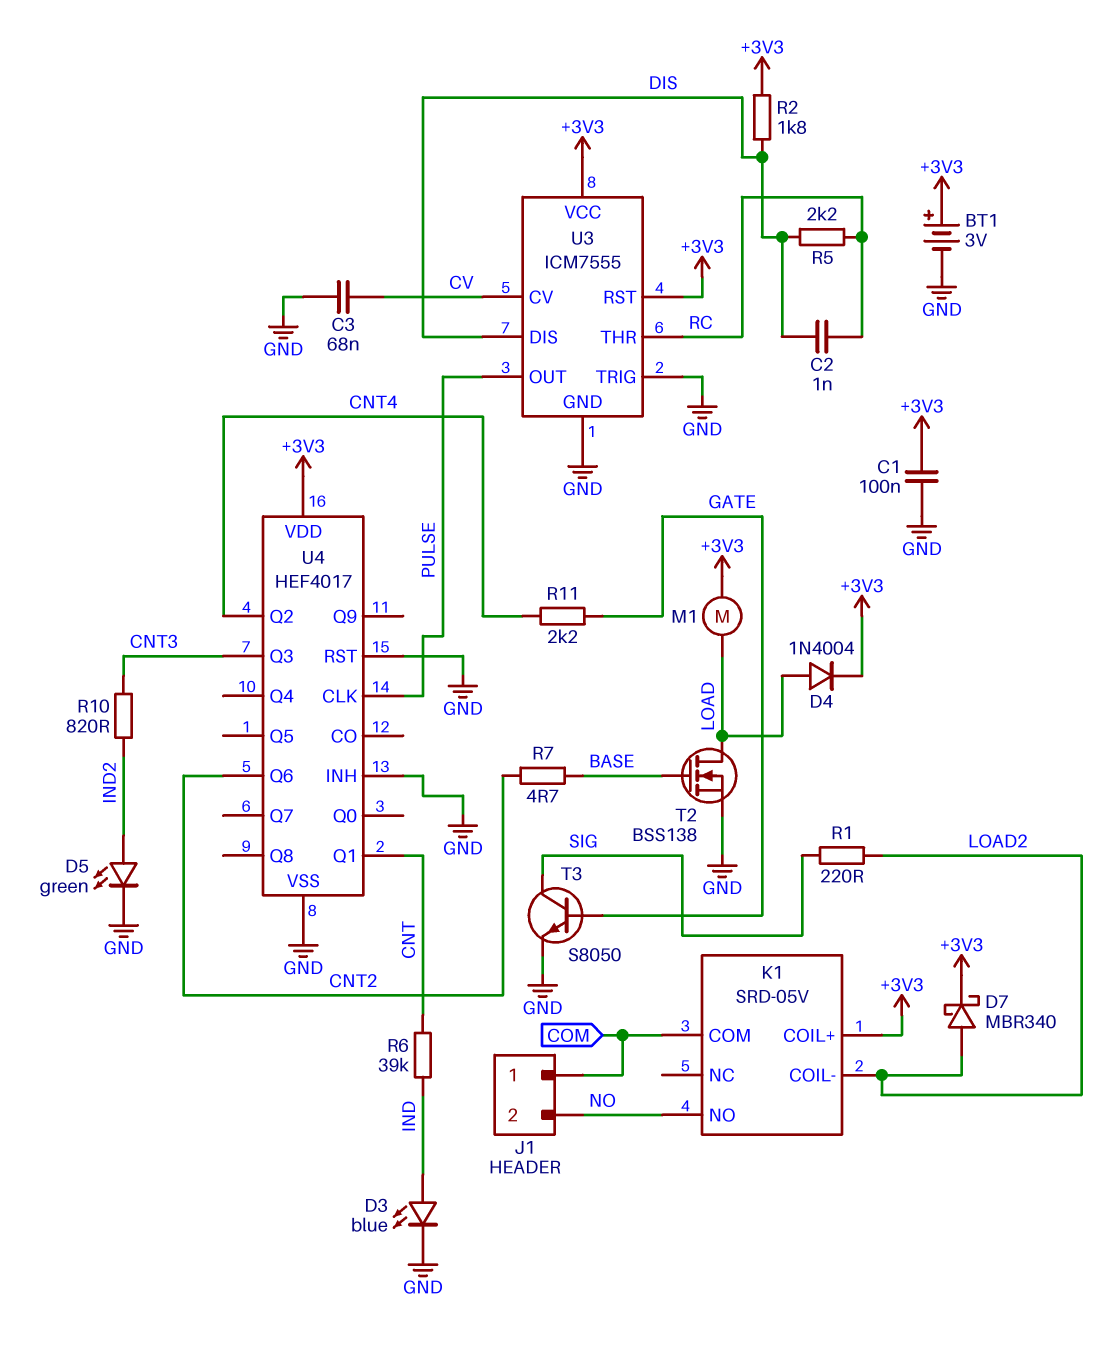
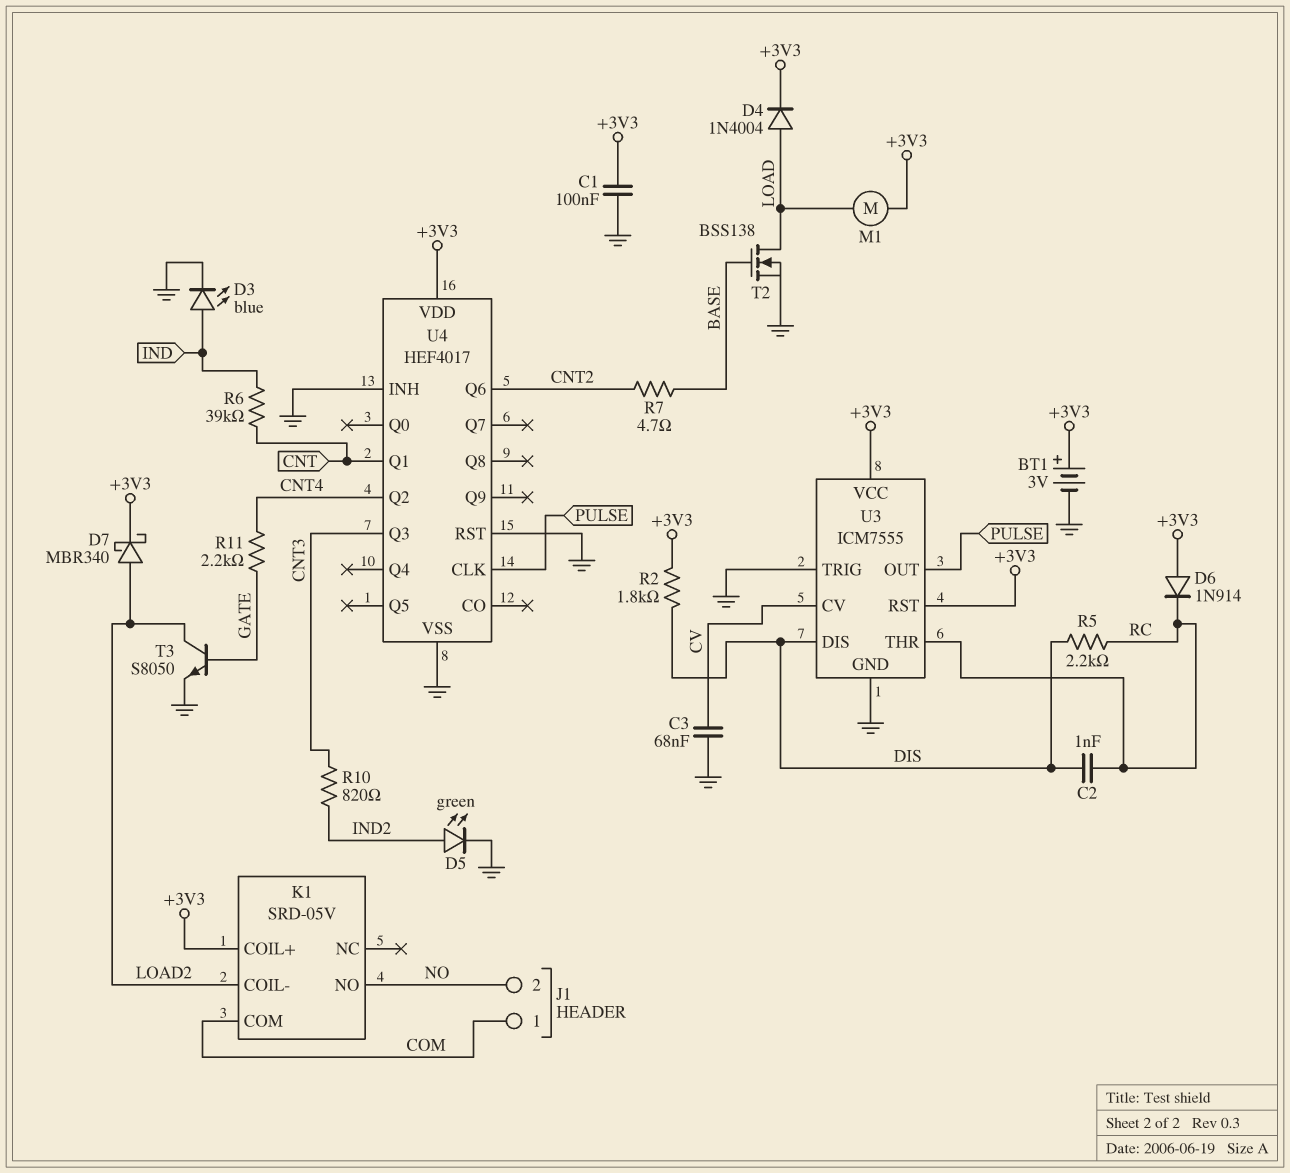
D6: none -> diode 1N914 (A +3V3, K RC)
R1: 220 (LOAD2, SIG) -> none
T3: NPN S8050 (B GATE, C SIG, E GND) -> NPN S8050 (B GATE, C LOAD2, E GND)

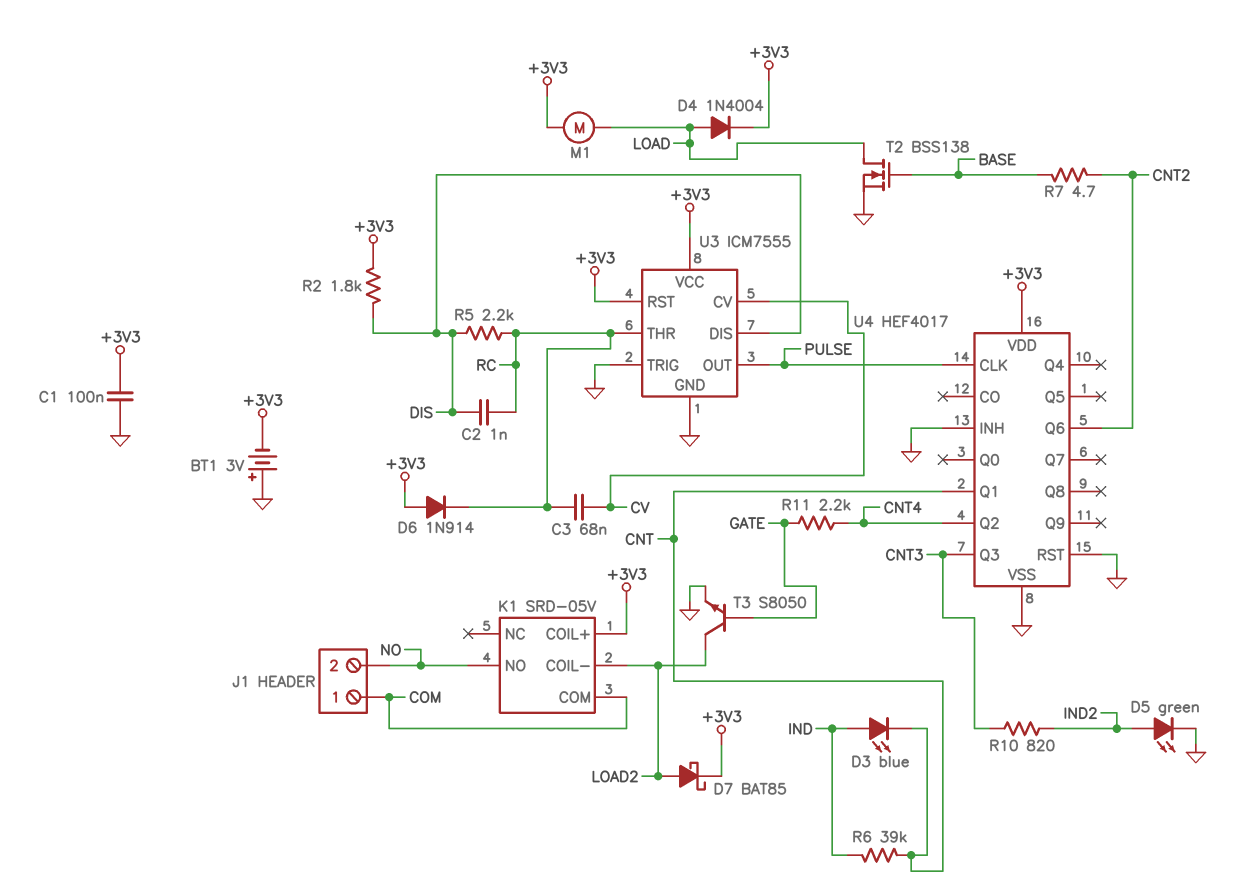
BT1: 3V (plus +3V3, minus GND) -> 3V (plus GND, minus +3V3)
C3: 68nF (CV, GND) -> 68nF (CV, RC)
D3: LED blue (A IND, K GND) -> LED blue (A IND, K CNT)
D7: schottky MBR340 (A LOAD2, K +3V3) -> schottky BAT85 (A LOAD2, K +3V3)

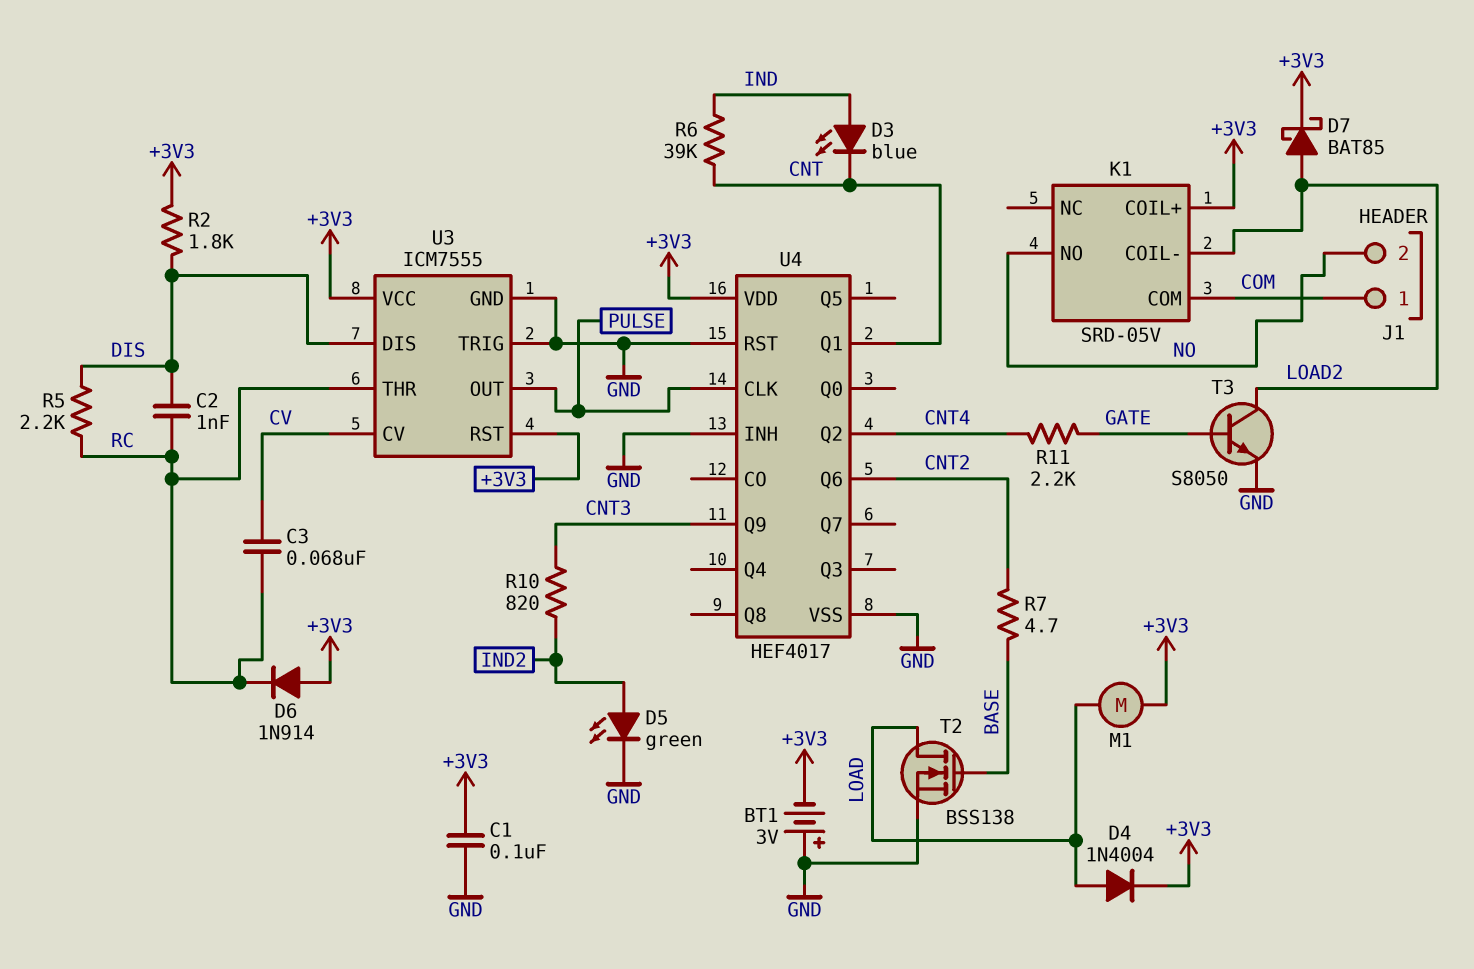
U4 pin Q3: CNT3 -> none
U4 pin Q9: none -> CNT3

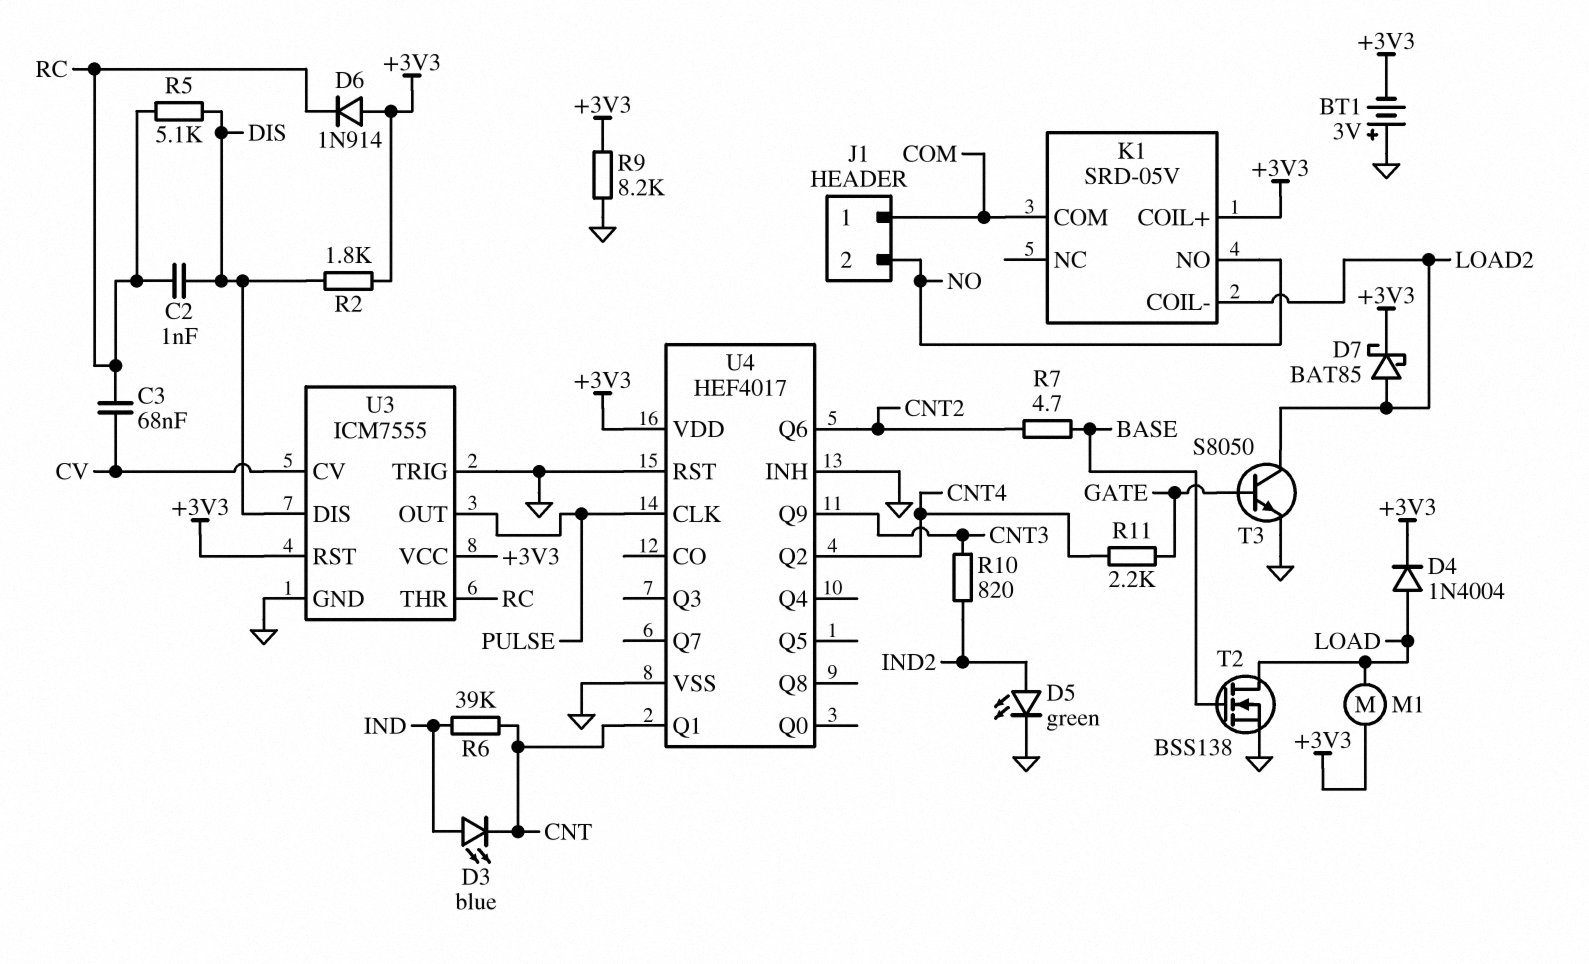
C1: 100nF (+3V3, GND) -> none
R5: 2.2k (DIS, RC) -> 5.1k (DIS, RC)
R9: none -> 8.2k (+3V3, GND)

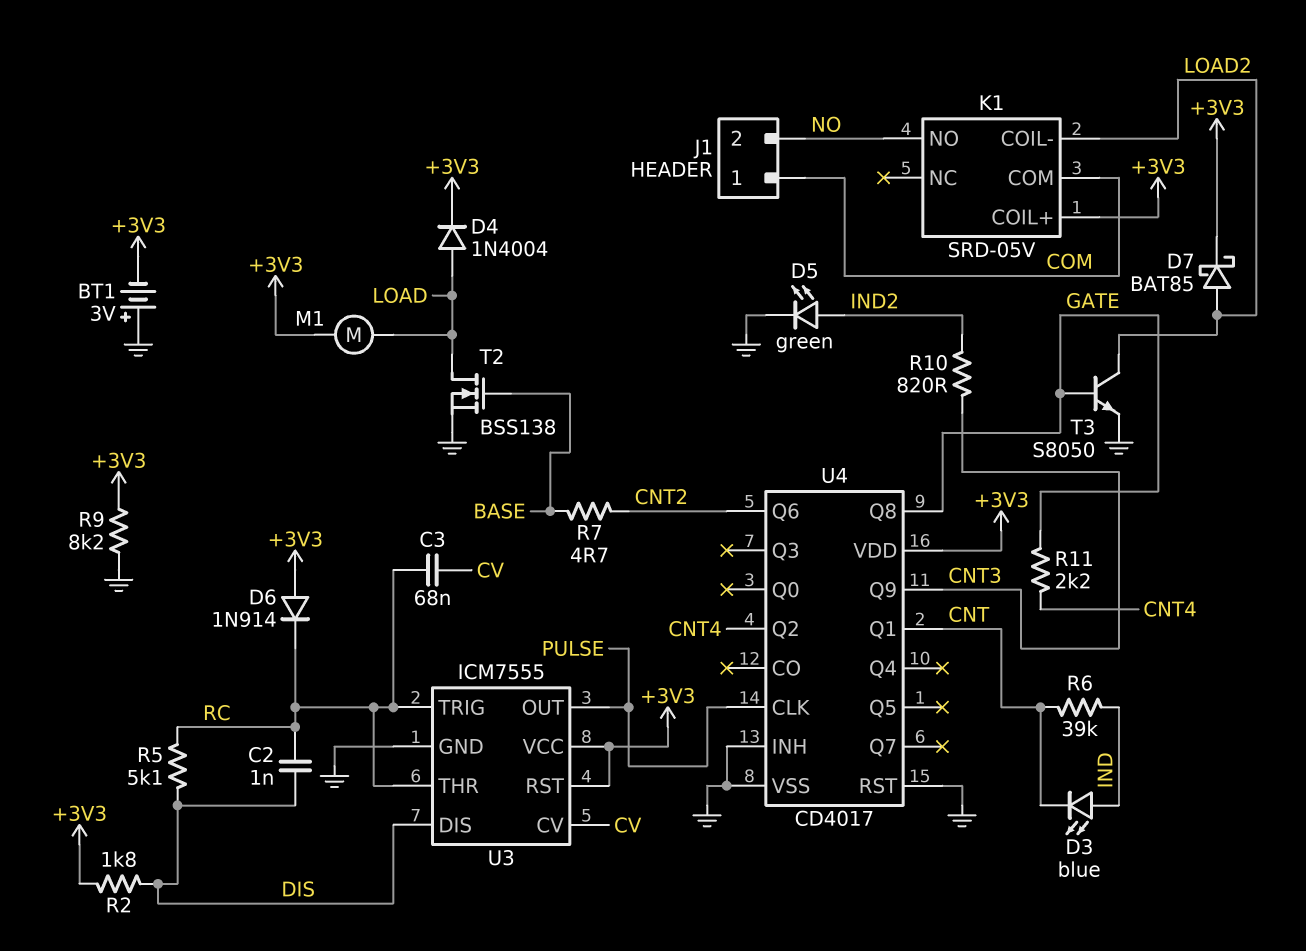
U3 pin TRIG: GND -> RC
U4: HEF4017 -> CD4017
U4 pin Q8: none -> GATE

